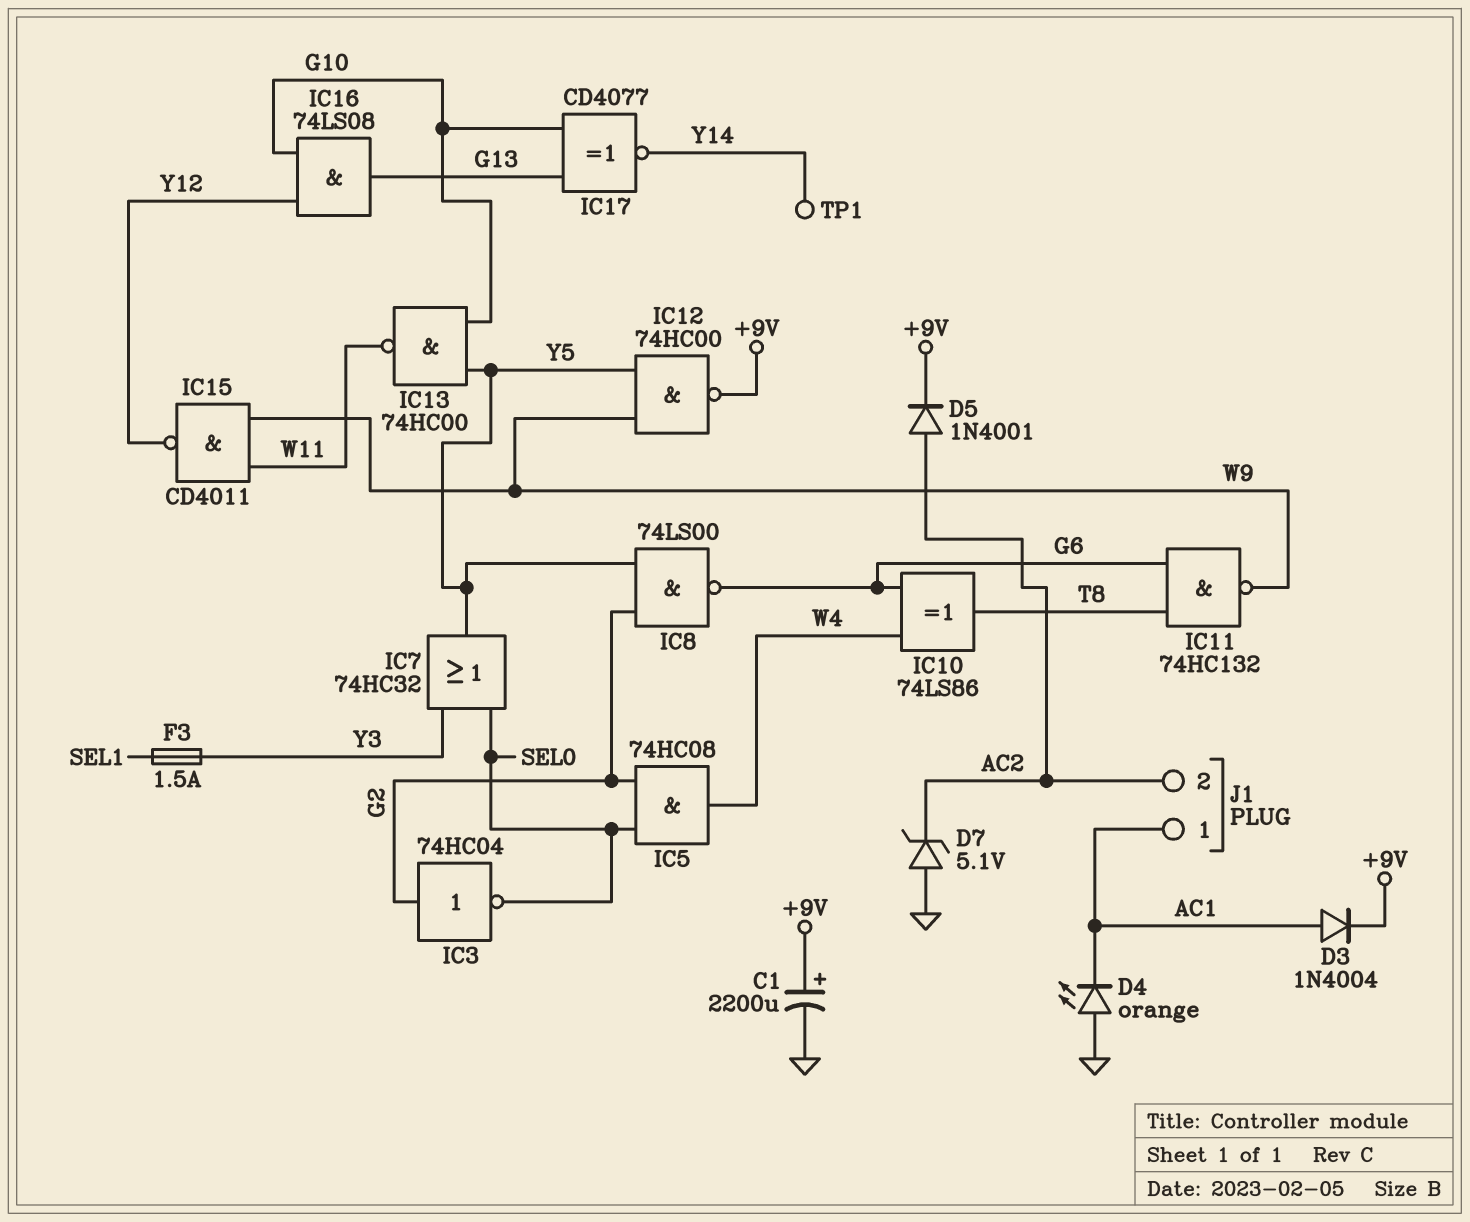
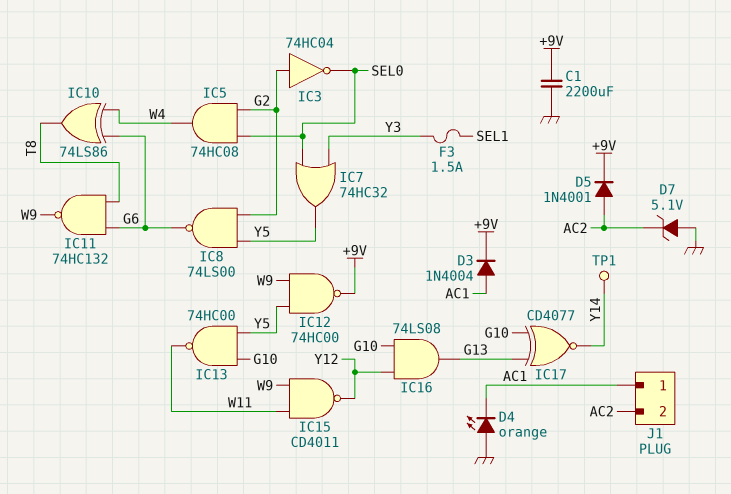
C1: 2200uF (plus +9V, minus GND) -> 2200uF (+9V, GND)

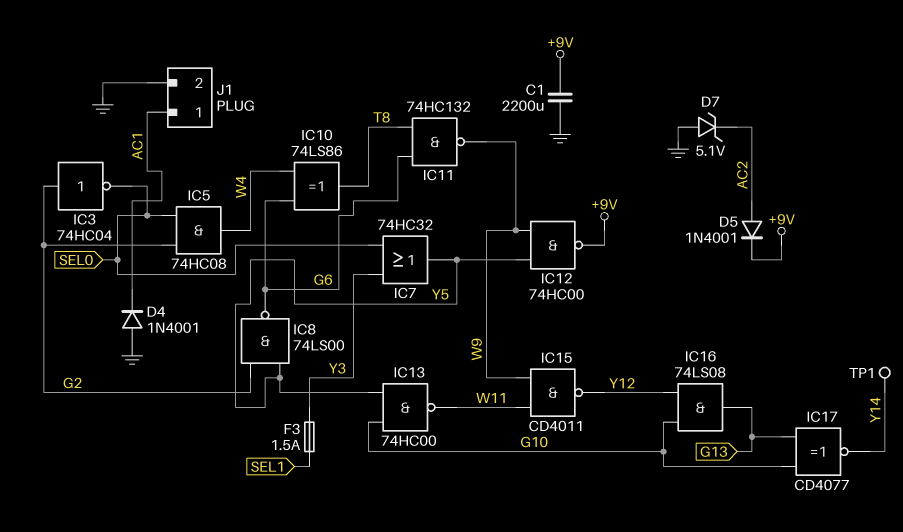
D3: diode 1N4004 (A AC1, K +9V) -> none
D4: LED orange (A GND, K AC1) -> diode 1N4001 (A GND, K AC1)
J1 pin 2: AC2 -> GND

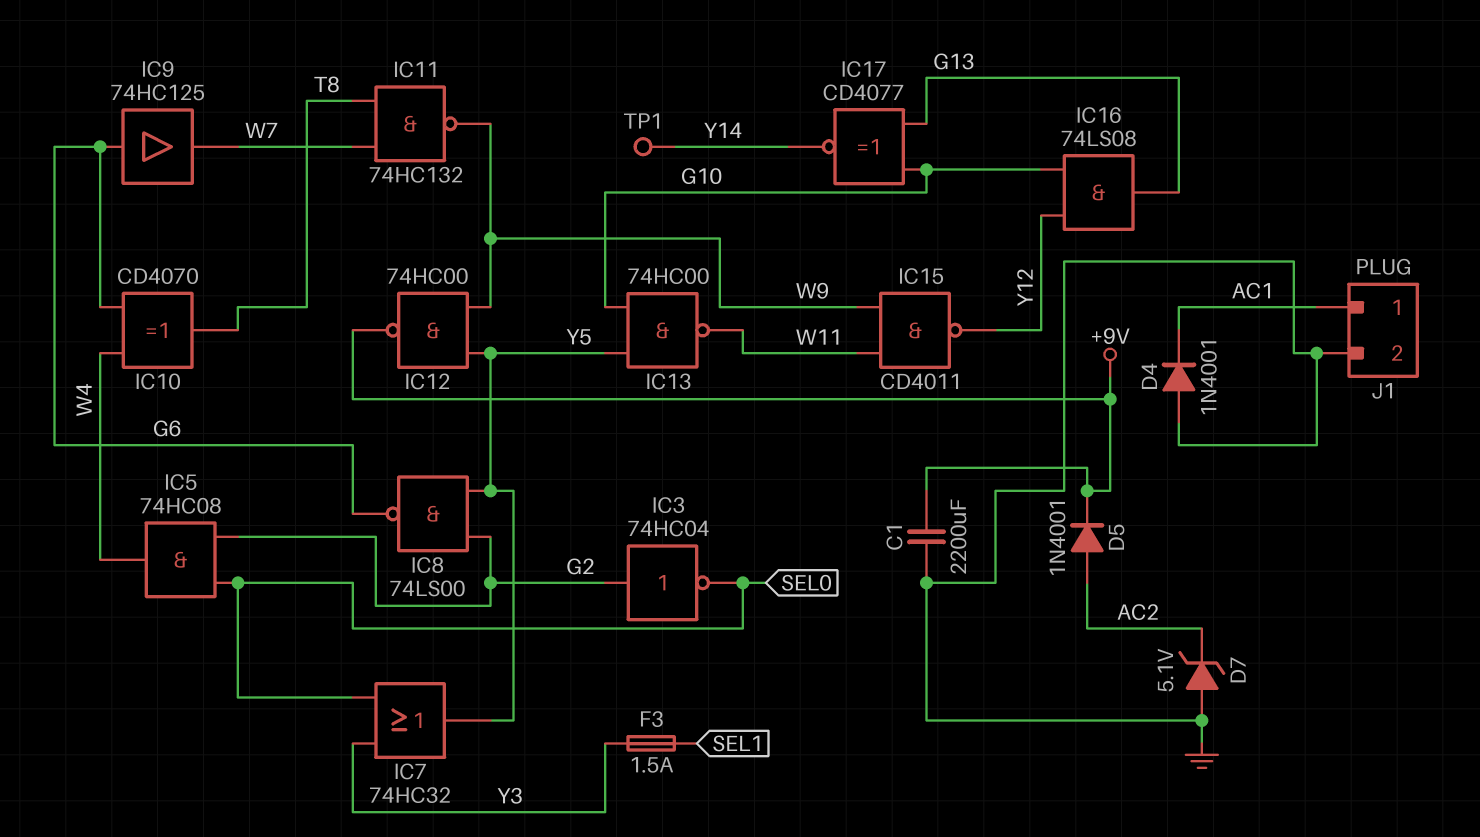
IC9: none -> buffer 74HC125 (in G6, out W7)
IC10: XOR 74LS86 (in G6, in W4, out T8) -> XOR CD4070 (in G6, in W4, out T8)
IC11: NAND 74HC132 (in G6, in T8, out W9) -> NAND 74HC132 (in T8, in W7, out W9)

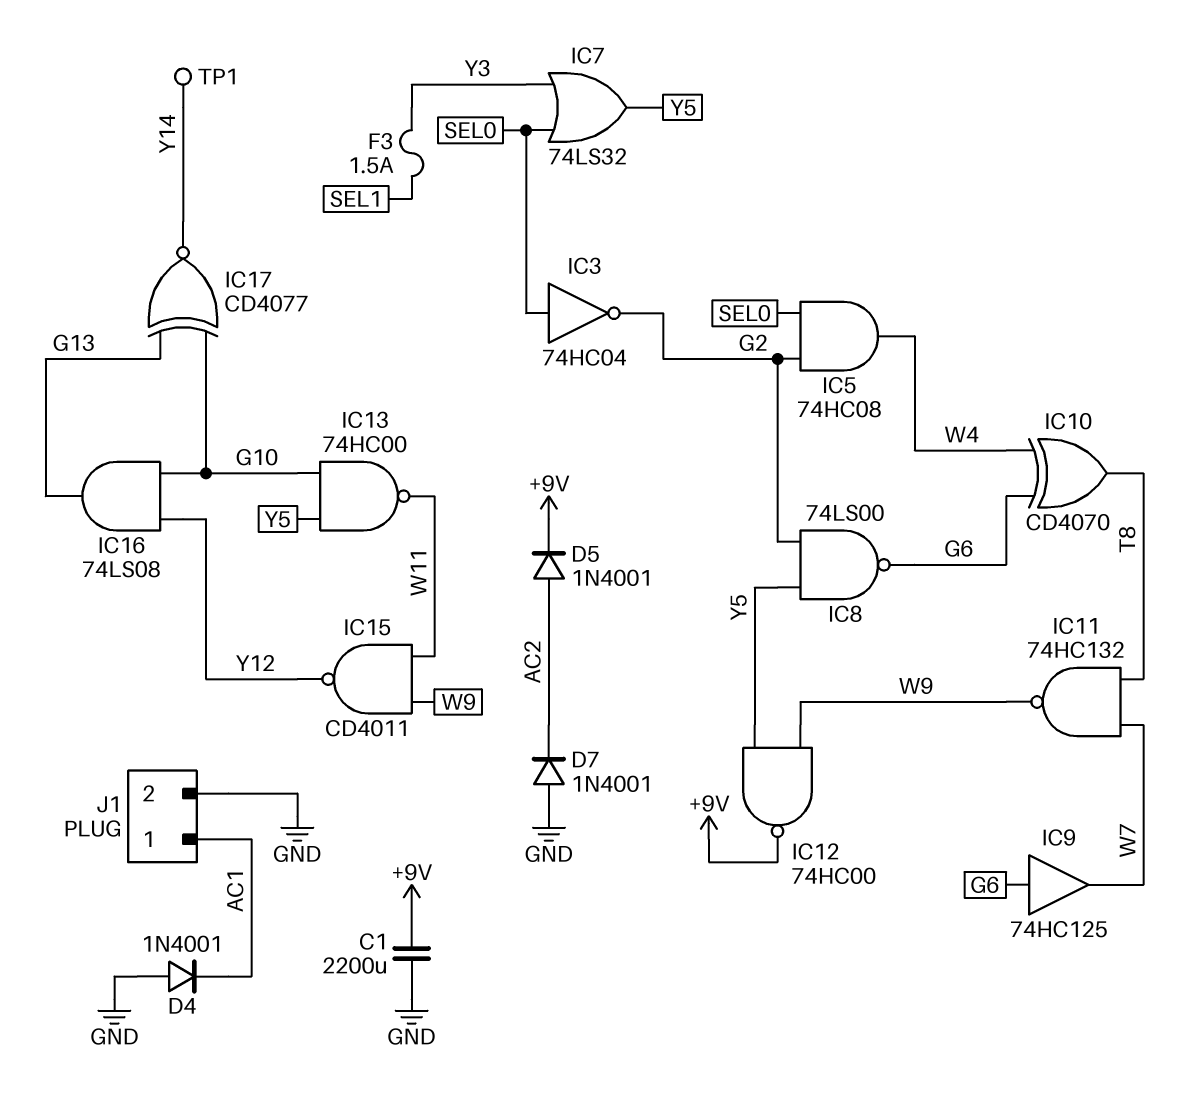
D7: zener 5.1V (A GND, K AC2) -> diode 1N4001 (A GND, K AC2)
IC3: NOT 74HC04 (in G2, out SEL0) -> NOT 74HC04 (in SEL0, out G2)
IC7: OR 74HC32 (in SEL0, in Y3, out Y5) -> OR 74LS32 (in SEL0, in Y3, out Y5)

